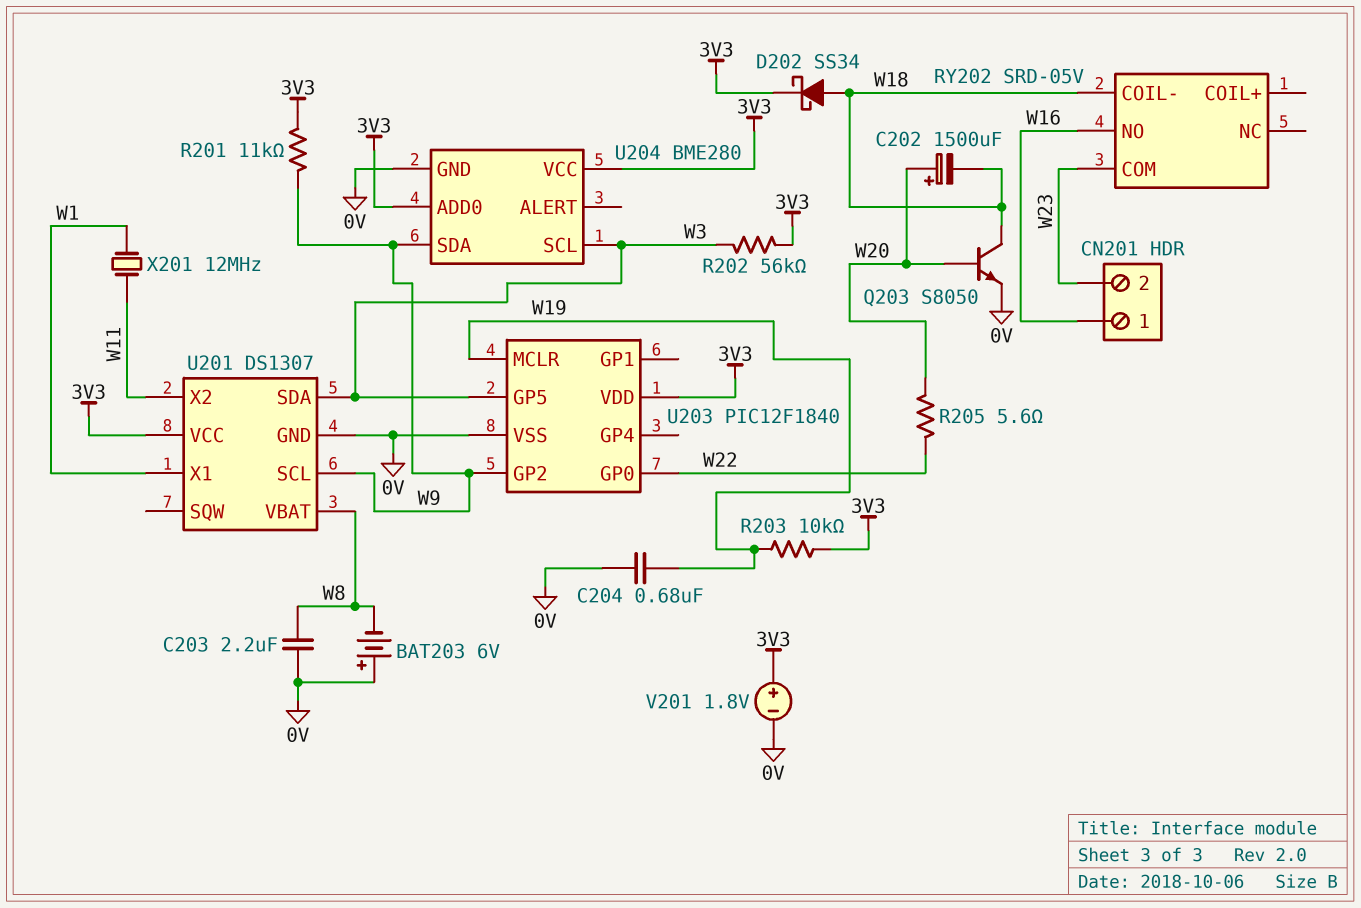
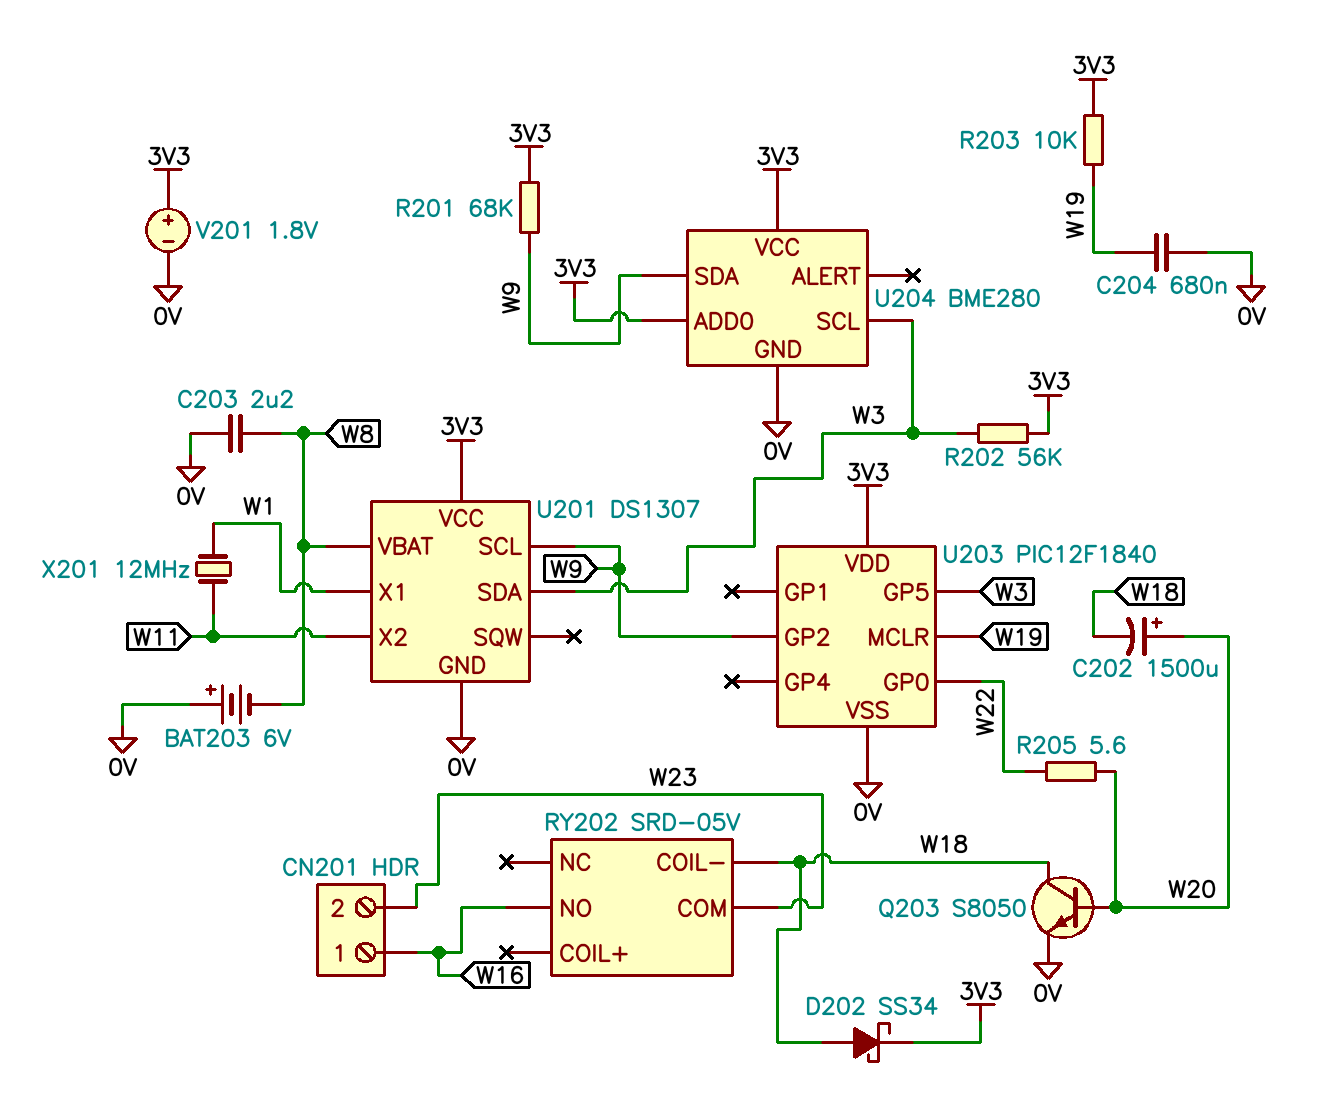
R201: 11k (3V3, W9) -> 68k (3V3, W9)

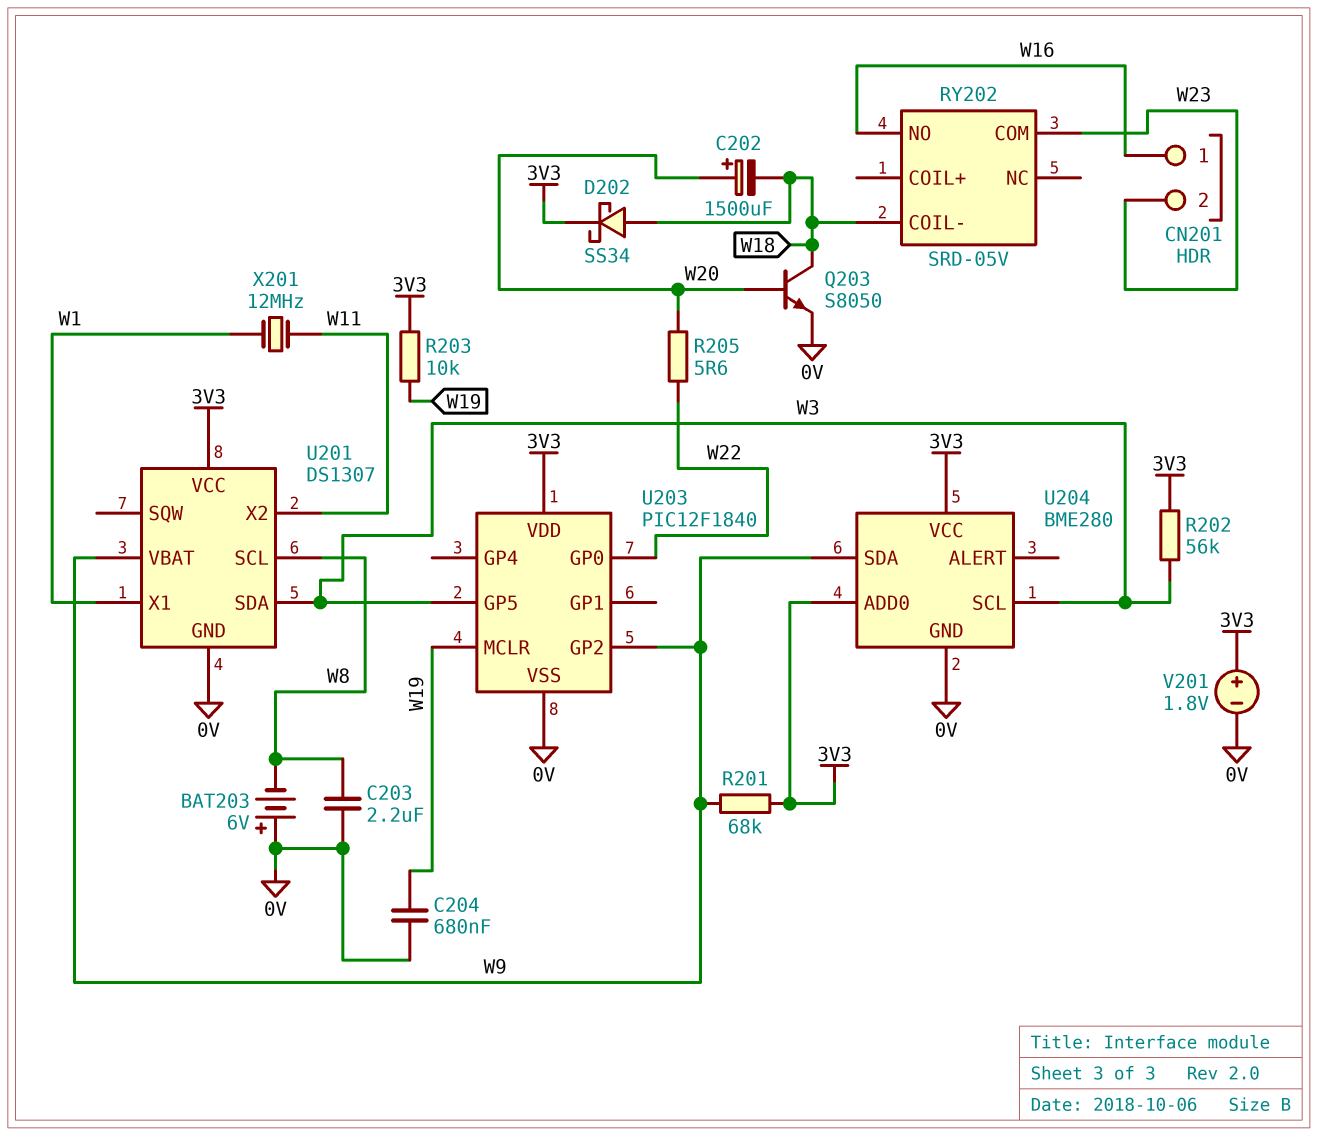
U201 pin SCL: W9 -> W8
U201 pin VBAT: W8 -> W9

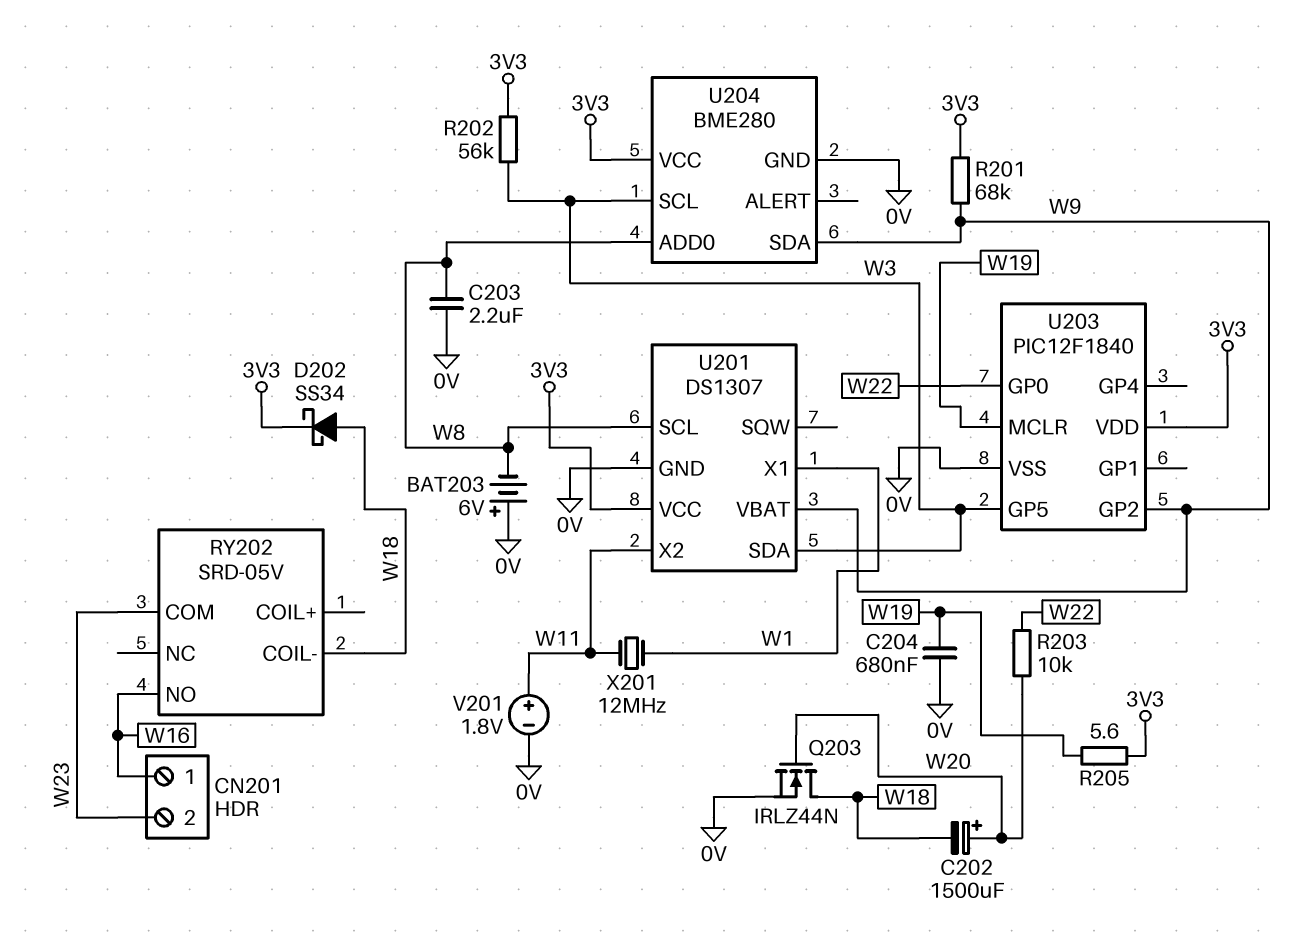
Q203: NPN S8050 (B W20, C W18, E 0V) -> NMOS IRLZ44N (G W20, D W18, S 0V)
R203: 10k (3V3, W19) -> 10k (W20, W22)
R205: 5.6 (W20, W22) -> 5.6 (3V3, W19)
U204 pin ADD0: 3V3 -> W8
V201: 1.8V (plus 3V3, minus 0V) -> 1.8V (plus W11, minus 0V)

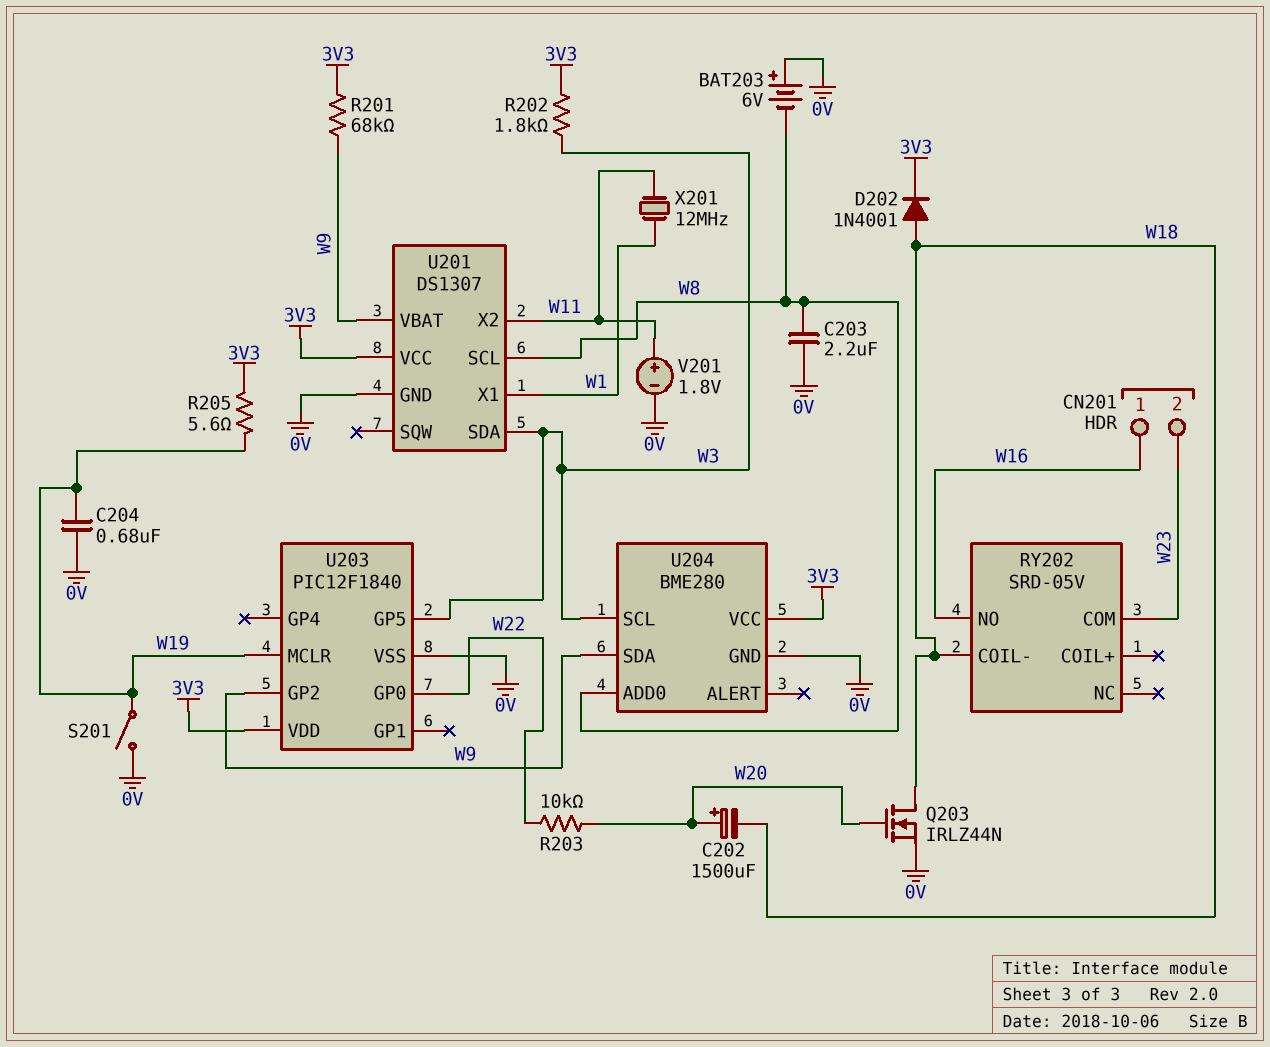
D202: schottky SS34 (A W18, K 3V3) -> diode 1N4001 (A W18, K 3V3)
R202: 56k (3V3, W3) -> 1.8k (3V3, W3)
S201: none -> switch (0V, W19)

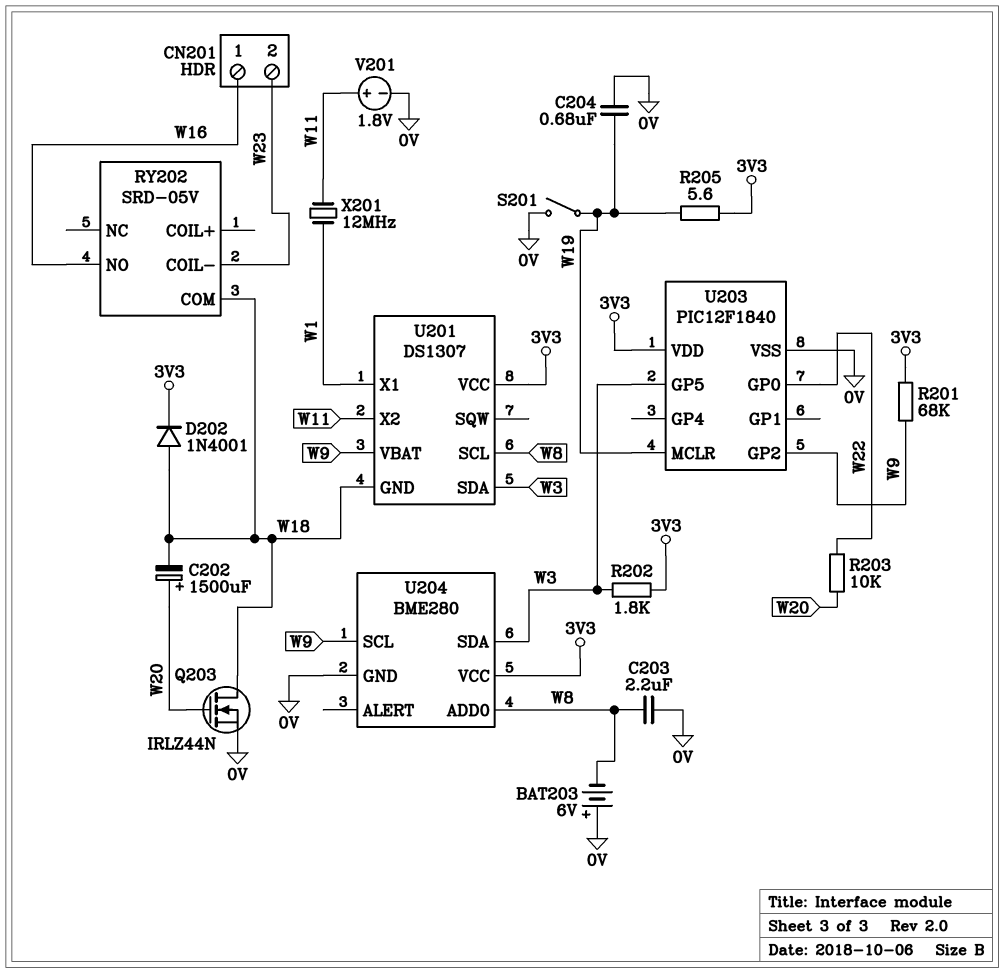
RY202 pin COIL-: W18 -> W23
RY202 pin COM: W23 -> W18
U201 pin GND: 0V -> W18
U204 pin SCL: W3 -> W9
U204 pin SDA: W9 -> W3

